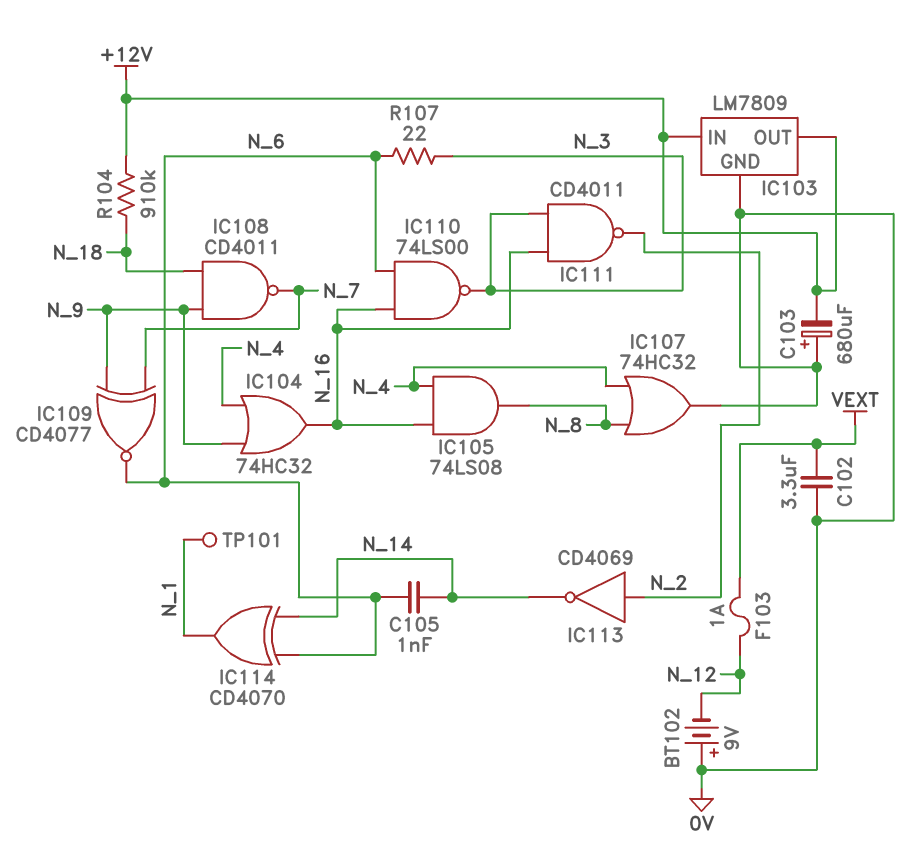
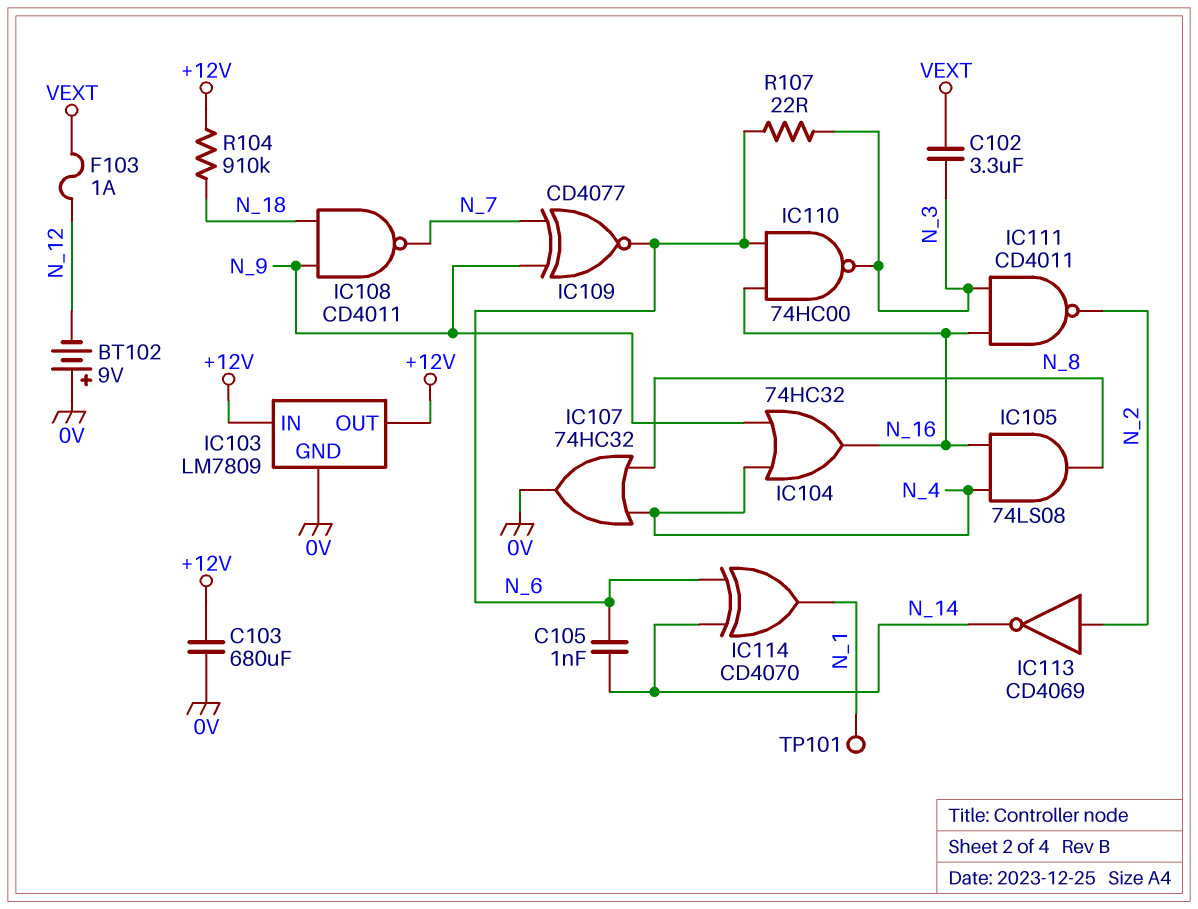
C102: 3.3uF (0V, VEXT) -> 3.3uF (N_3, VEXT)
C103: 680uF (plus 0V, minus +12V) -> 680uF (+12V, 0V)
IC110: NAND 74LS00 (in N_6, in N_16, out N_3) -> NAND 74HC00 (in N_6, in N_16, out N_3)

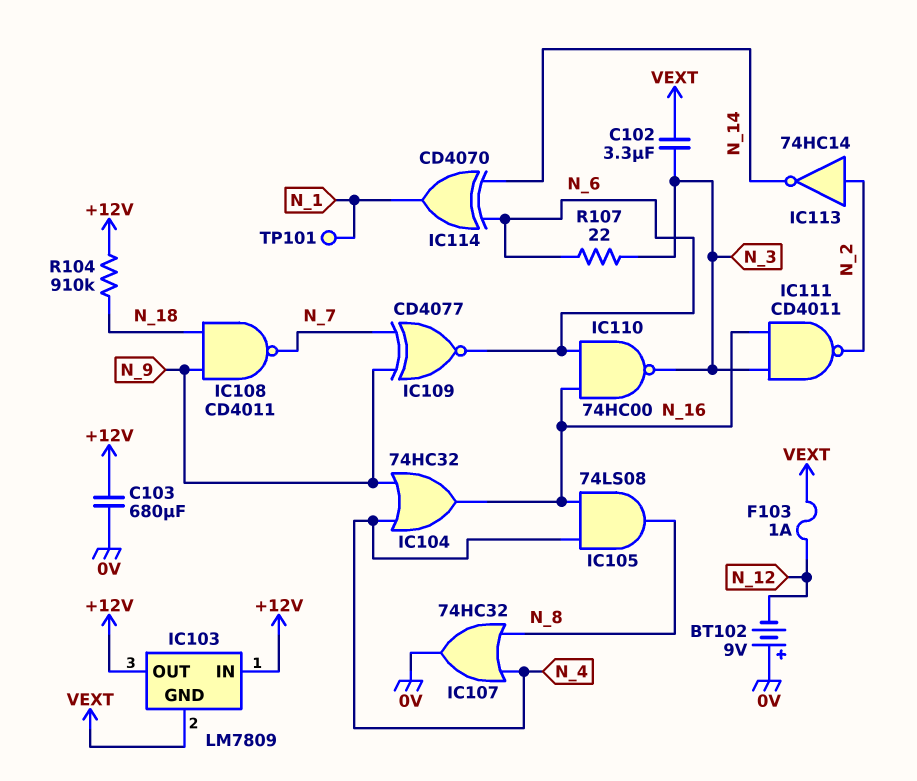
C105: 1nF (N_6, N_14) -> none
IC103 pin GND: 0V -> VEXT
IC113: NOT CD4069 (in N_2, out N_14) -> NOT 74HC14 (in N_2, out N_14)

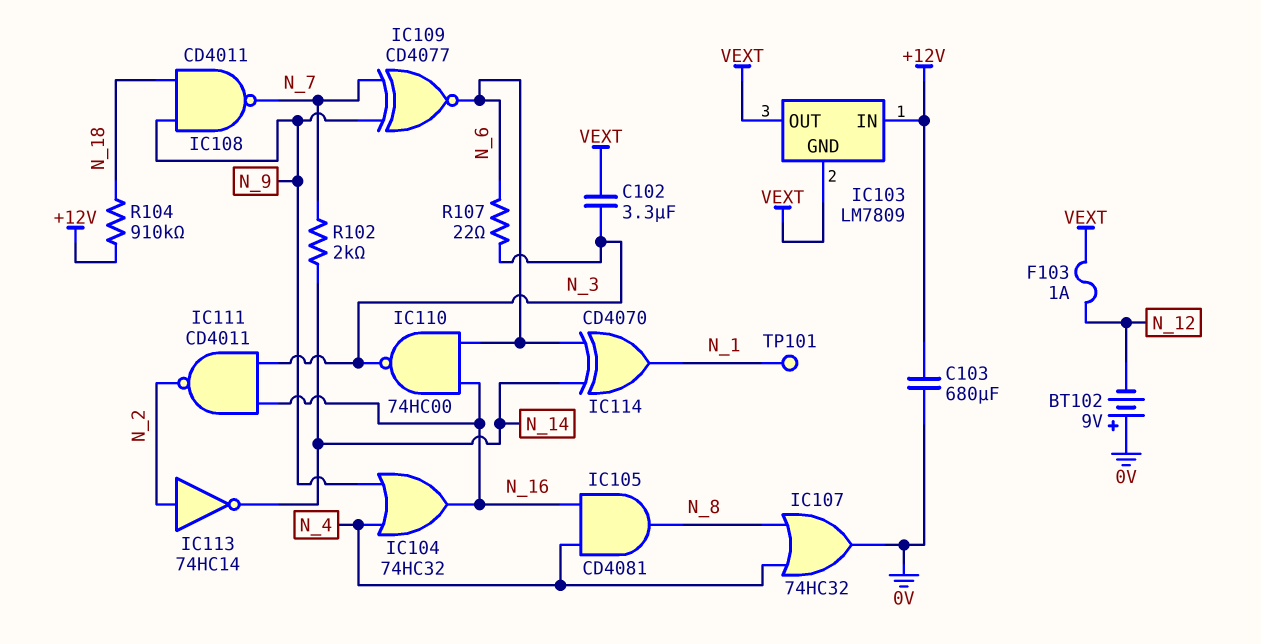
IC103 pin OUT: +12V -> VEXT
IC105: AND 74LS08 (in N_4, in N_16, out N_8) -> AND CD4081 (in N_4, in N_16, out N_8)
R102: none -> 2k (N_7, N_14)

